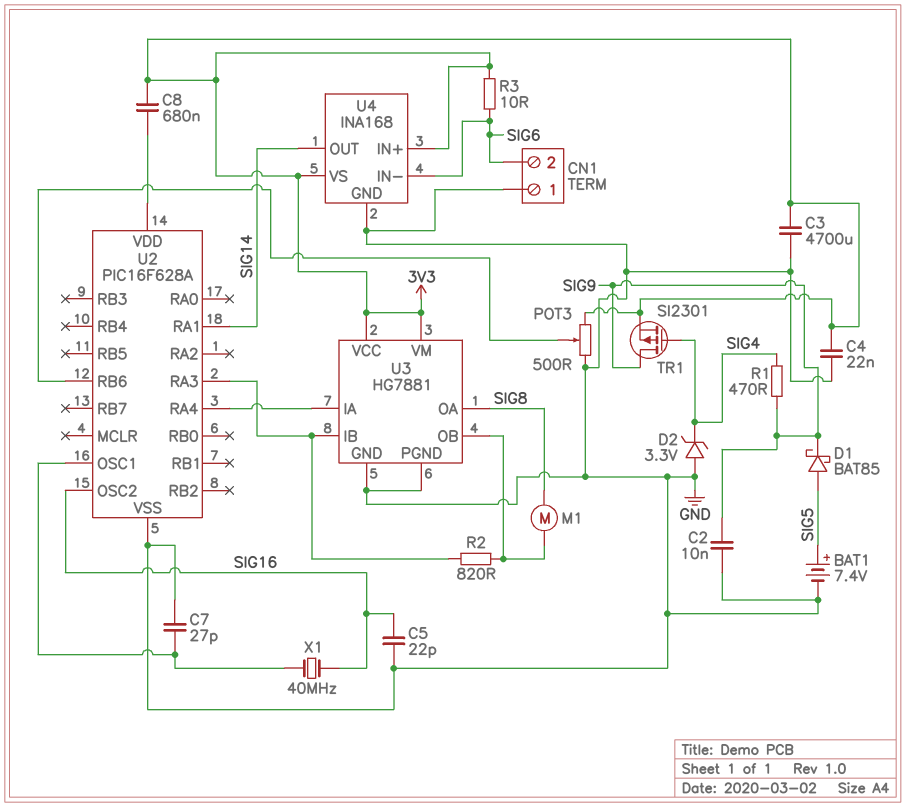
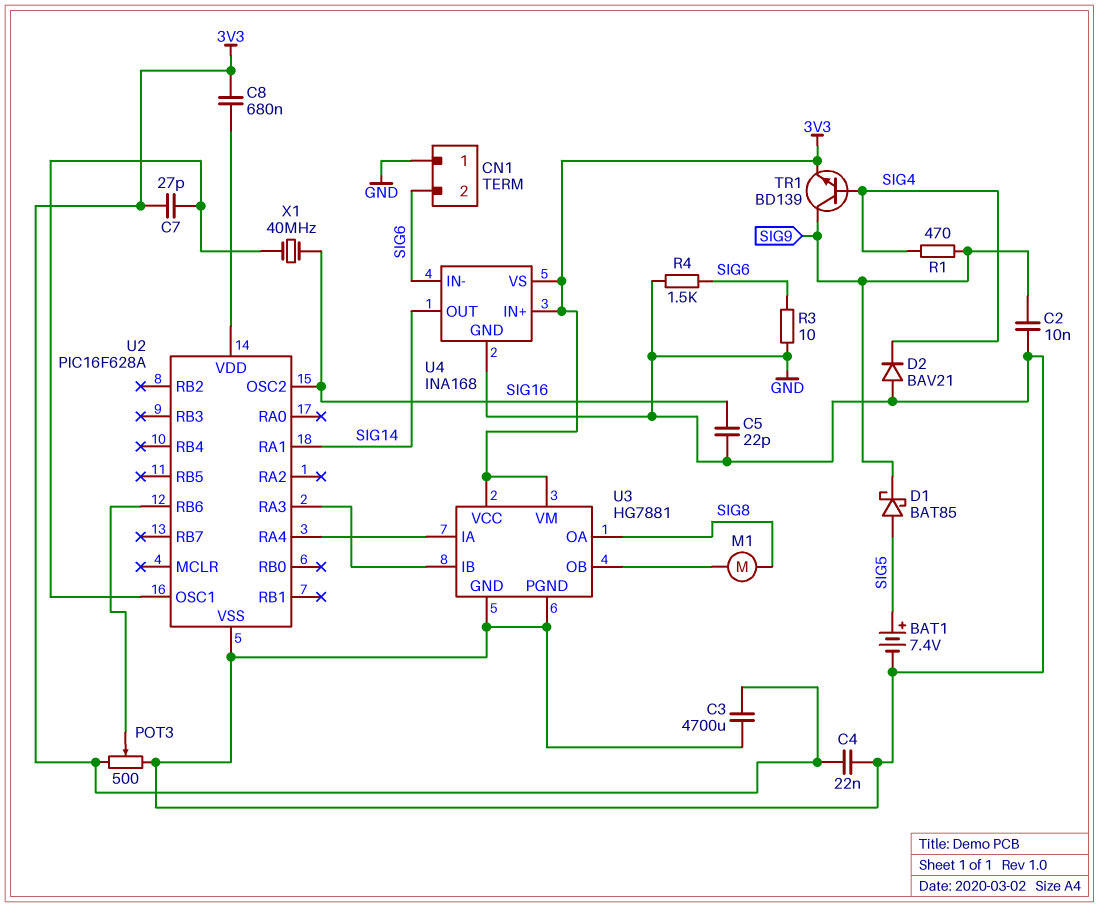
C7: 27pF (GND, U2/OSC1) -> 27pF (3V3, U2/OSC1)
D2: zener 3.3V (A GND, K SIG4) -> diode BAV21 (A GND, K SIG4)
R2: 820 (U2/RA3, U3/OB) -> none
R3: 10 (3V3, SIG6) -> 10 (GND, SIG6)
R4: none -> 1.5k (GND, SIG6)
TR1: PMOS SI2301 (G SIG4, D SIG9, S 3V3) -> NPN BD139 (B SIG4, C SIG9, E 3V3)

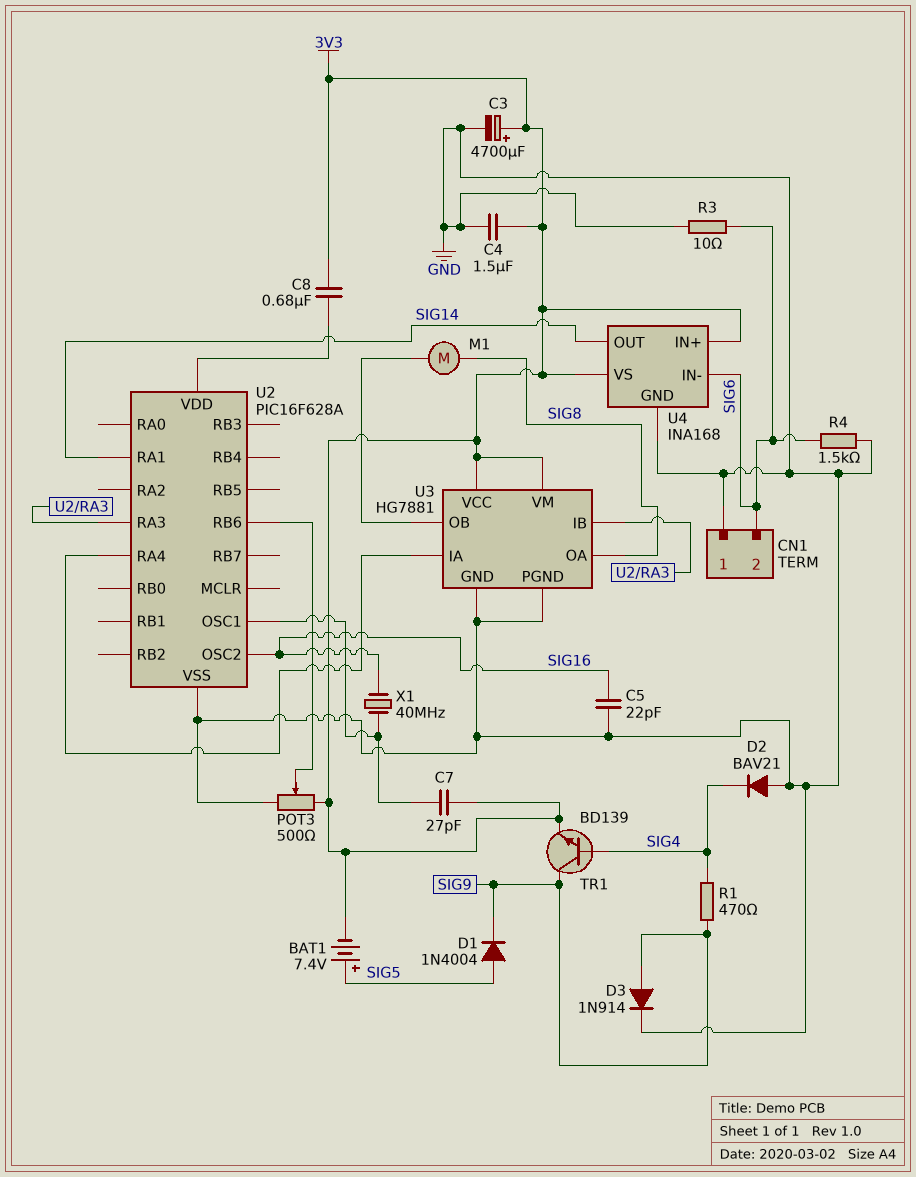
BAT1: 7.4V (plus SIG5, minus GND) -> 7.4V (plus SIG5, minus 3V3)
C2: 10nF (GND, SIG9) -> none
C3: 4700uF (3V3, GND) -> 4700uF (plus 3V3, minus GND)
C4: 22nF (3V3, GND) -> 1.5uF (3V3, GND)
D1: schottky BAT85 (A SIG5, K SIG9) -> diode 1N4004 (A SIG5, K SIG9)
D3: none -> diode 1N914 (A SIG9, K GND)

